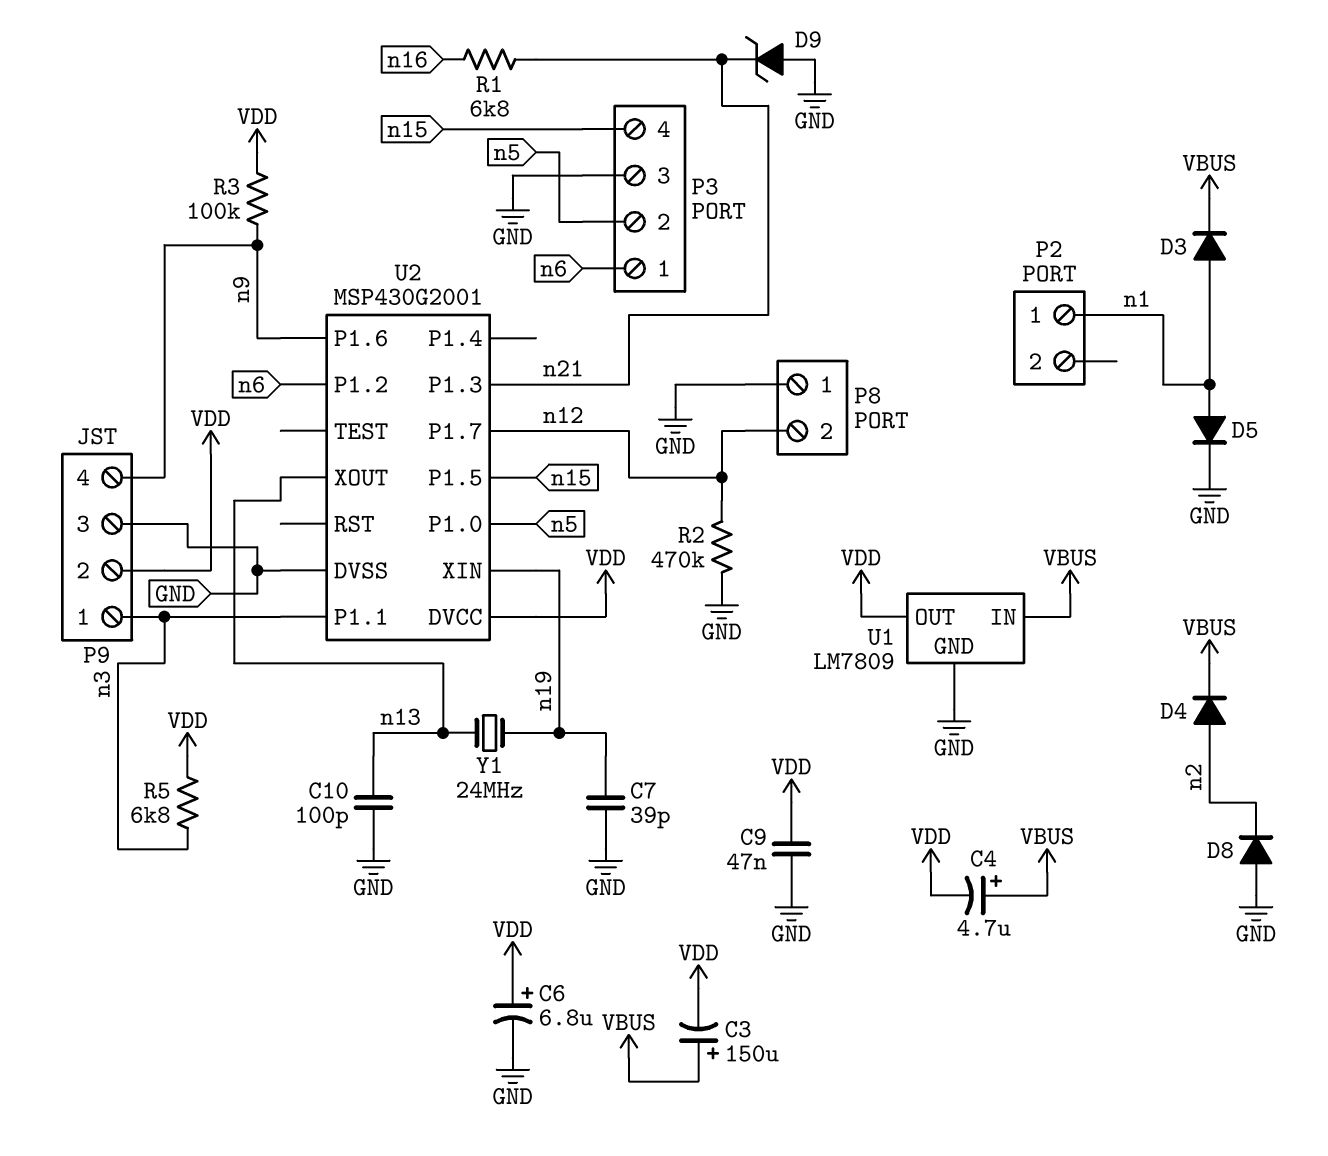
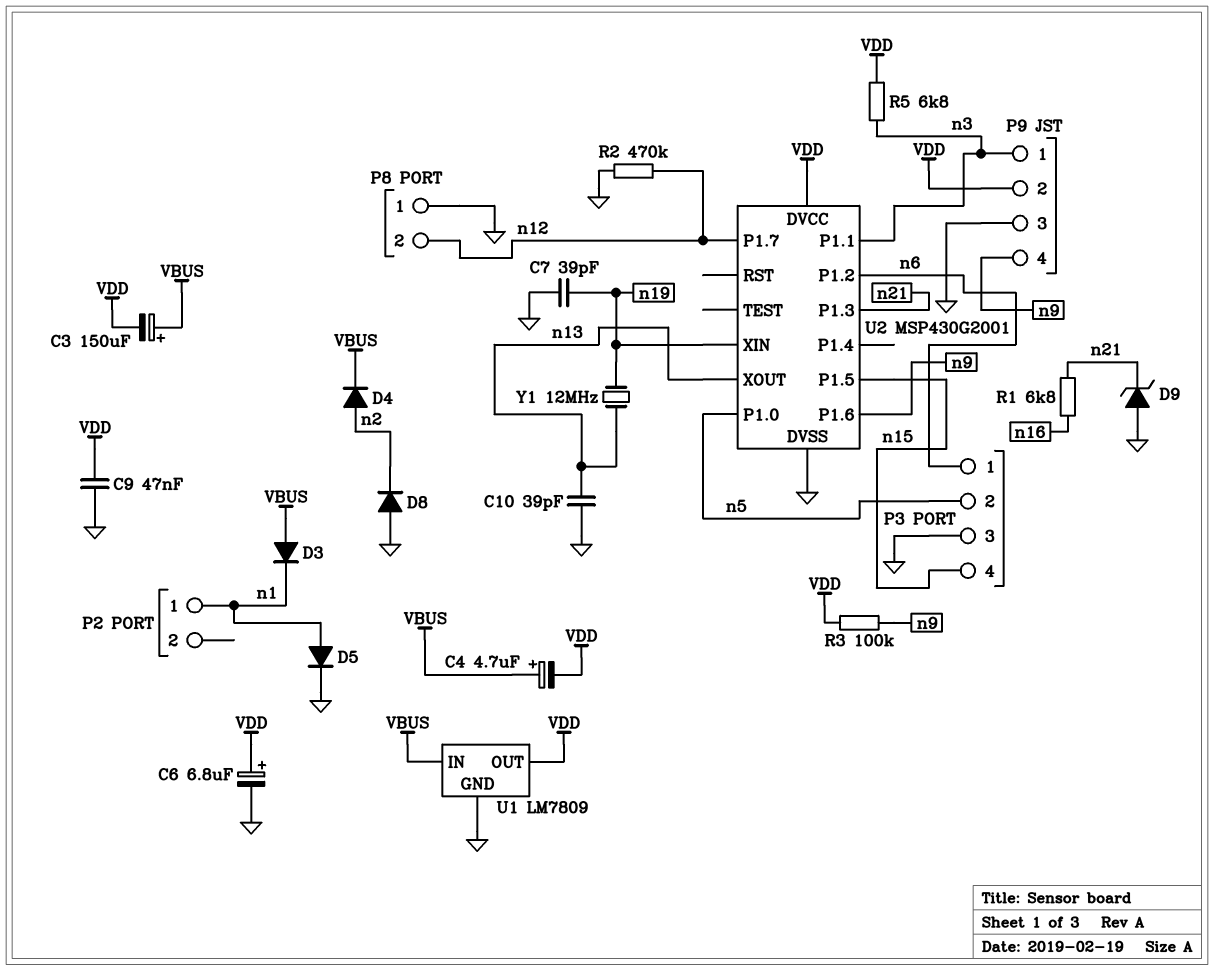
C10: 100pF (GND, n13) -> 39pF (GND, n13)
D3: diode (A n1, K VBUS) -> diode (A VBUS, K n1)
Y1: 24MHz (n13, n19) -> 12MHz (n13, n19)

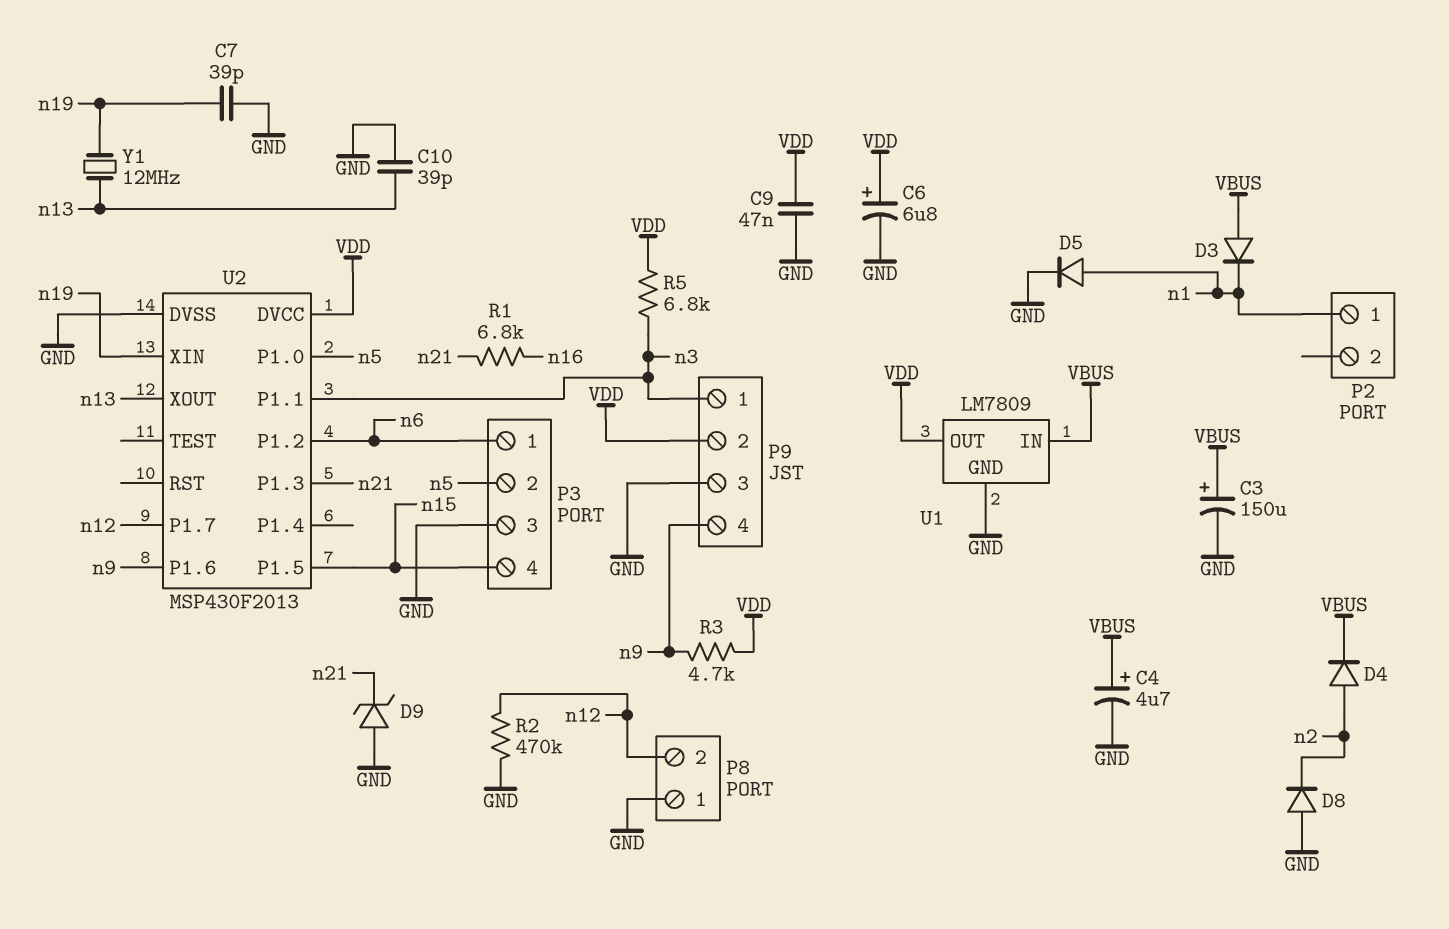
C3: 150uF (plus VBUS, minus VDD) -> 150uF (plus VBUS, minus GND)
C4: 4.7uF (plus VBUS, minus VDD) -> 4.7uF (plus VBUS, minus GND)
R3: 100k (VDD, n9) -> 4.7k (VDD, n9)
U2: MSP430G2001 -> MSP430F2013

